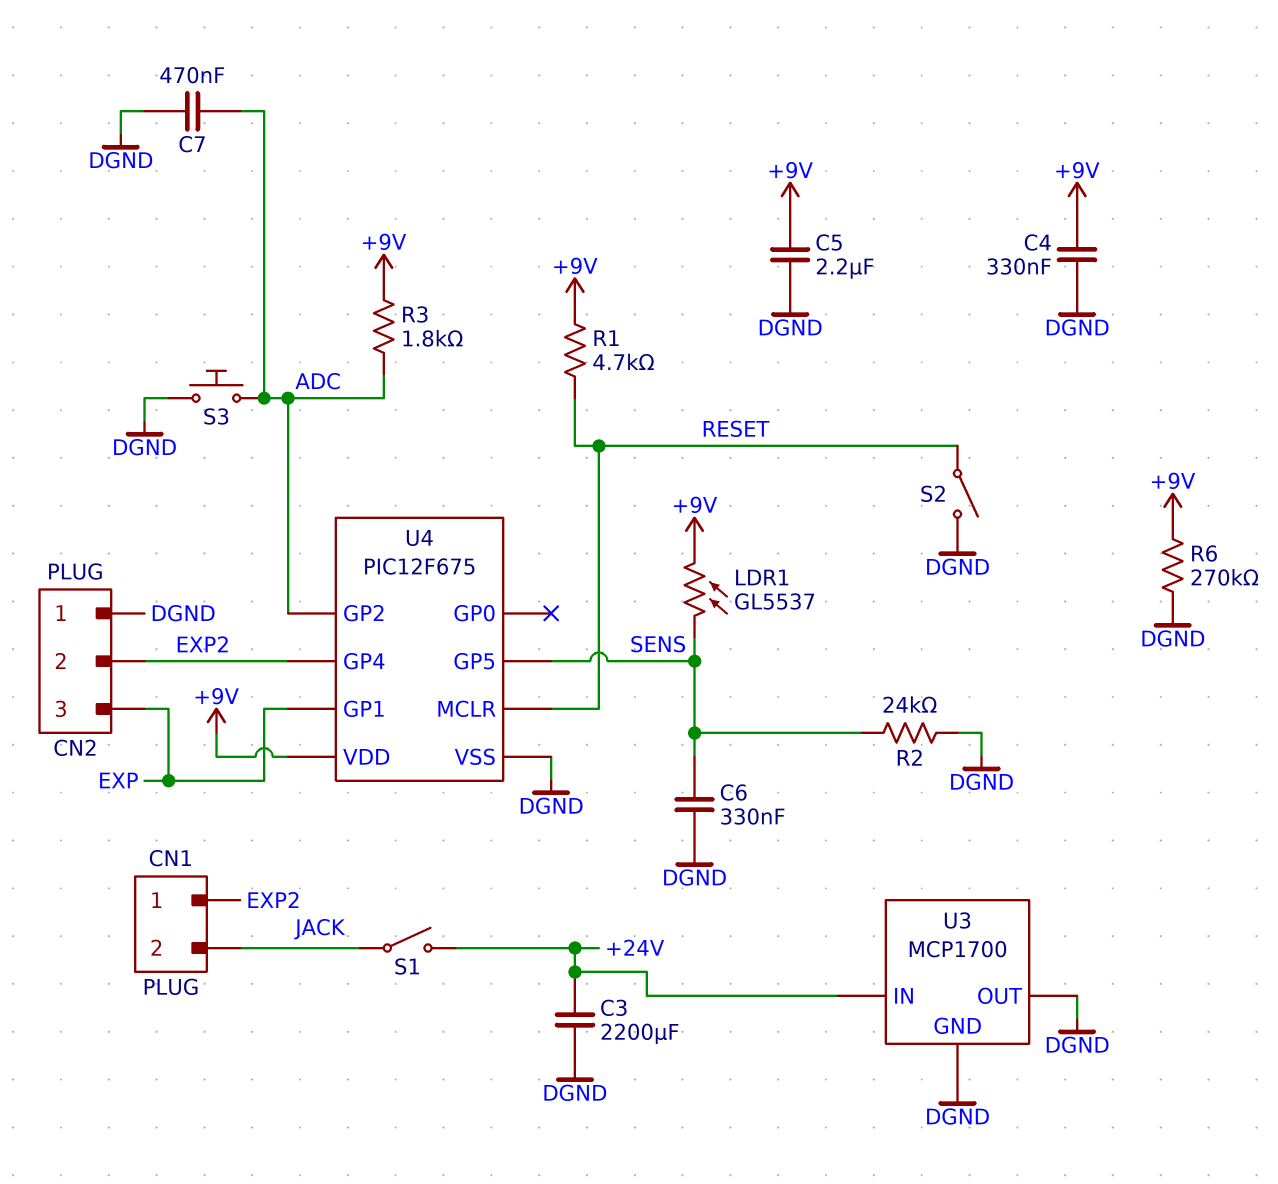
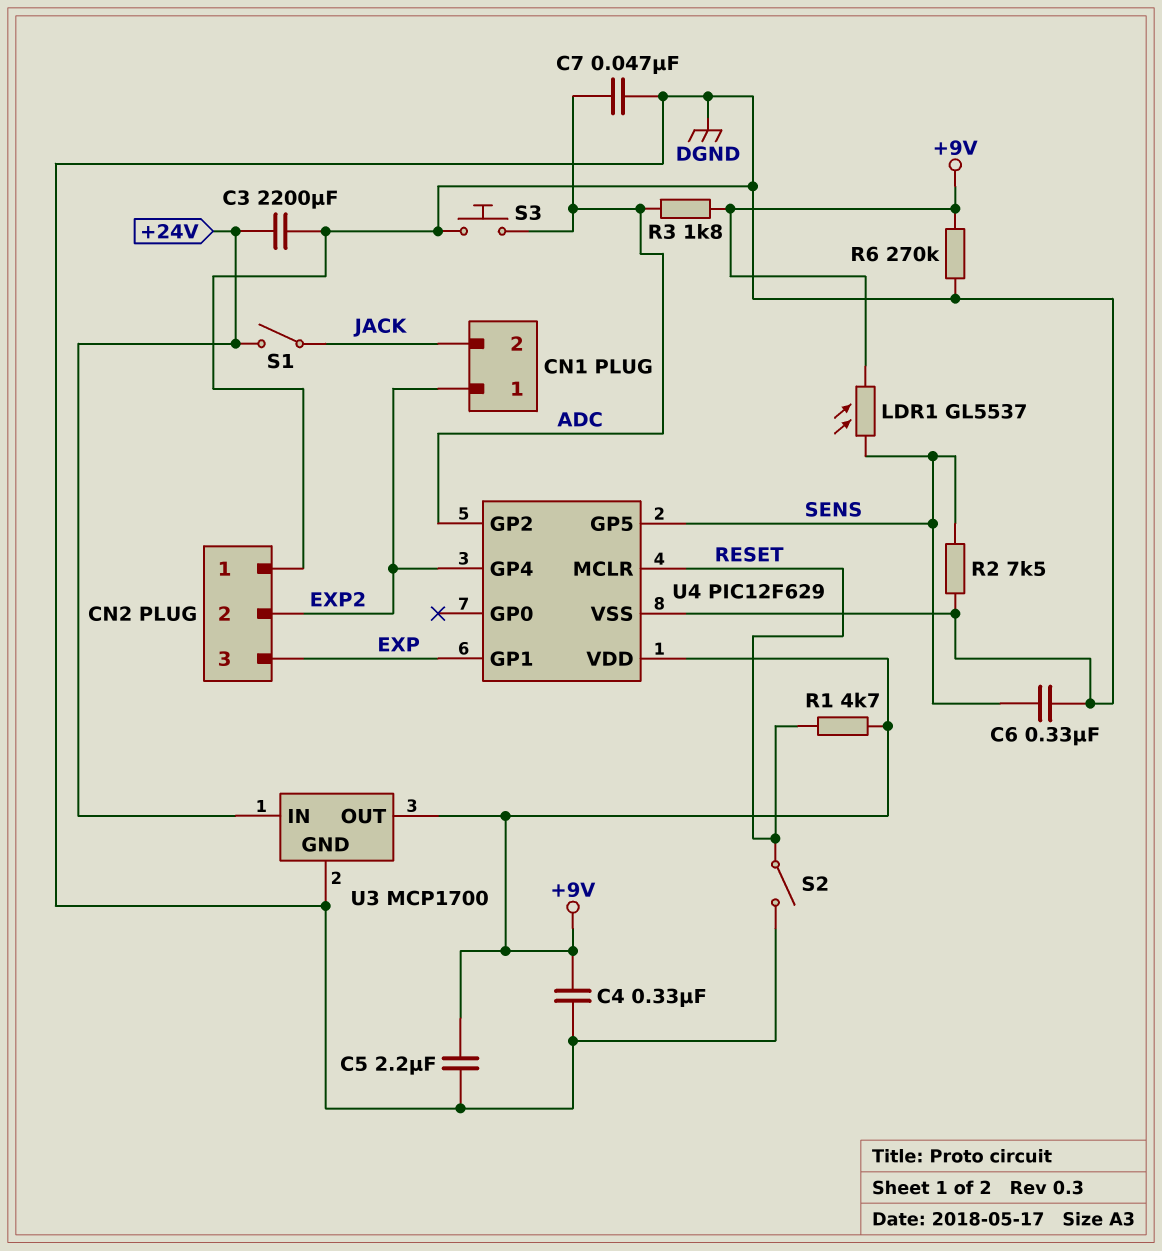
C7: 470nF (ADC, DGND) -> 47nF (ADC, DGND)
R2: 24k (DGND, SENS) -> 7.5k (DGND, SENS)
U3 pin OUT: DGND -> +9V
U4: PIC12F675 -> PIC12F629

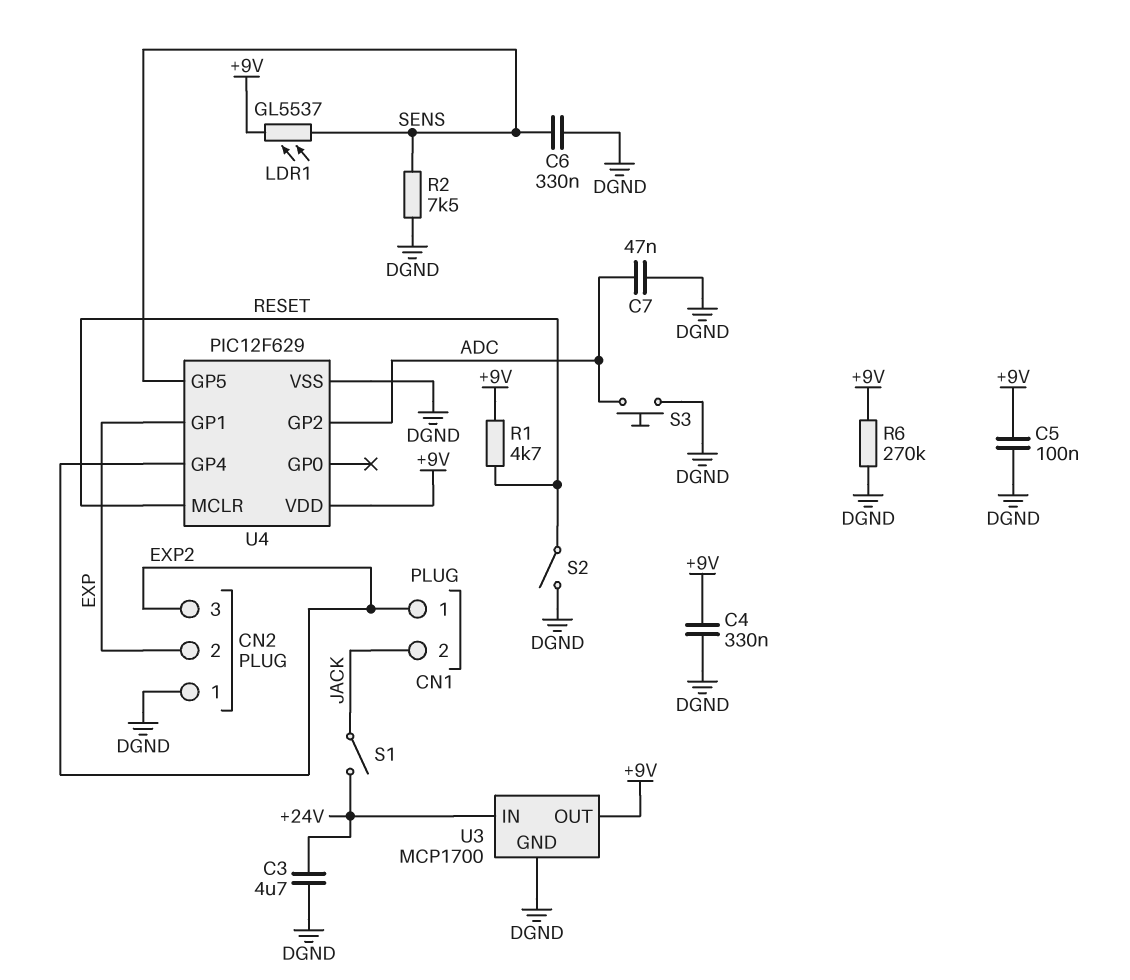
C3: 2200uF (+24V, DGND) -> 4.7uF (+24V, DGND)
C5: 2.2uF (+9V, DGND) -> 100nF (+9V, DGND)
CN2 pin 2: EXP2 -> EXP
CN2 pin 3: EXP -> EXP2
R3: 1.8k (+9V, ADC) -> none

